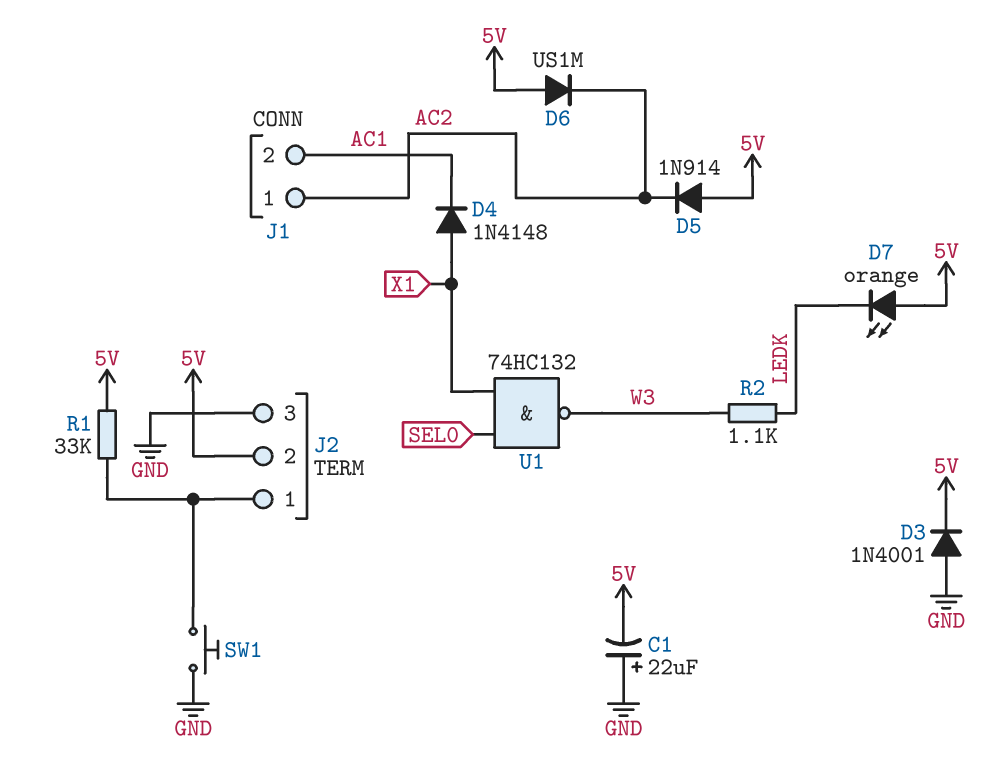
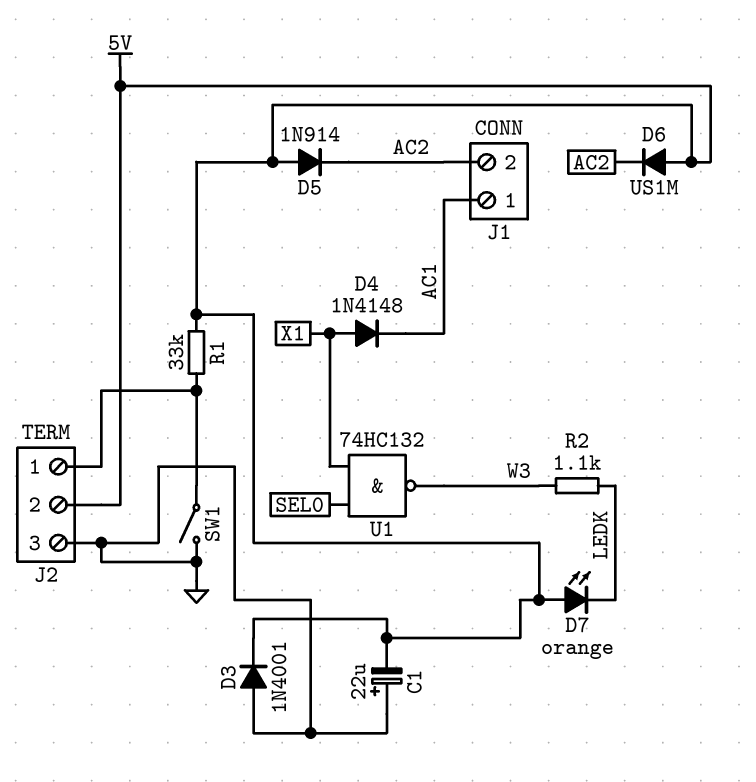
J1 pin 1: AC2 -> AC1
J1 pin 2: AC1 -> AC2
SW1: button (GND, J2/1) -> switch (GND, J2/1)

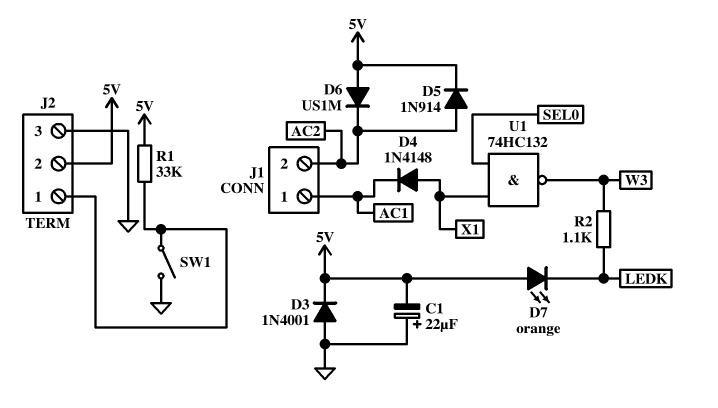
D5: diode 1N914 (A 5V, K AC2) -> diode 1N914 (A AC2, K 5V)

